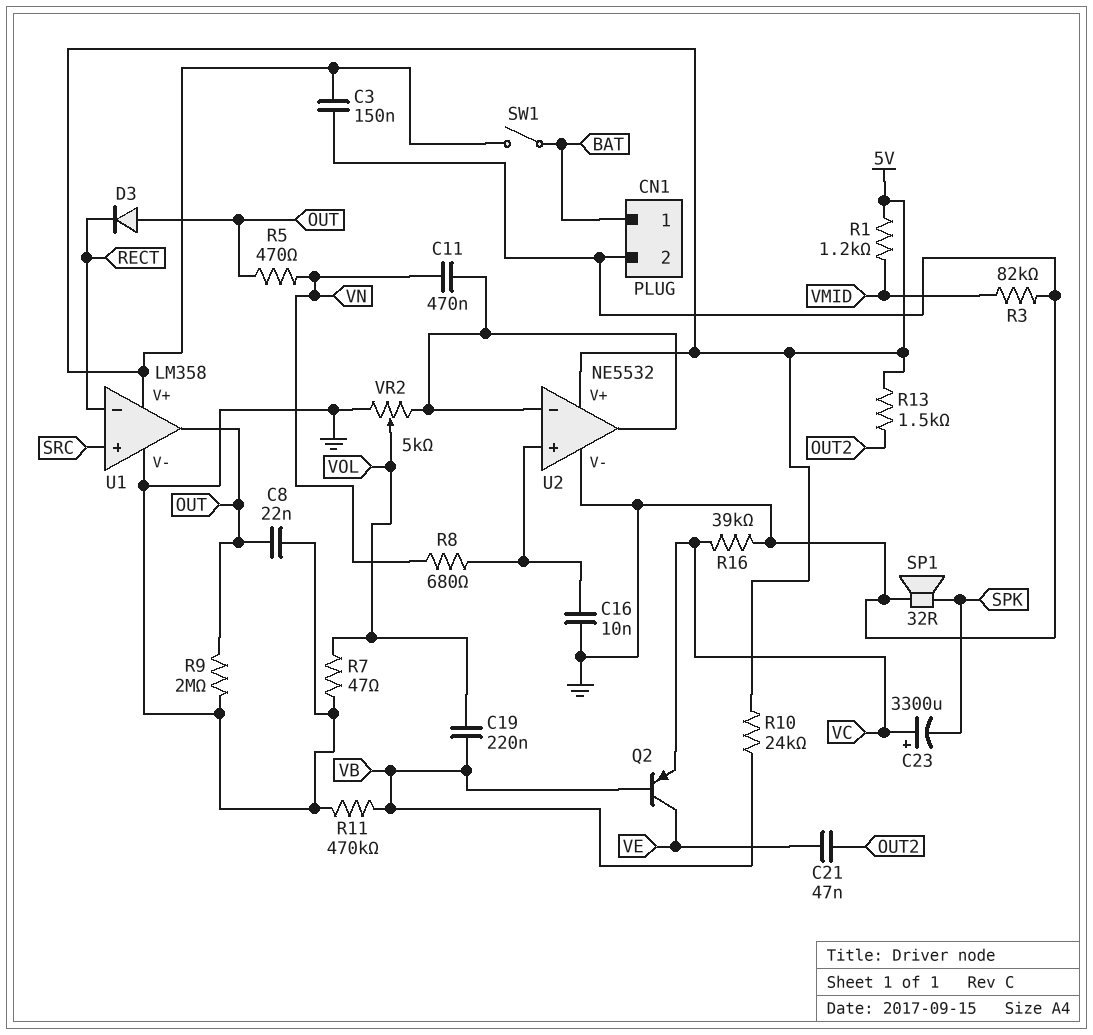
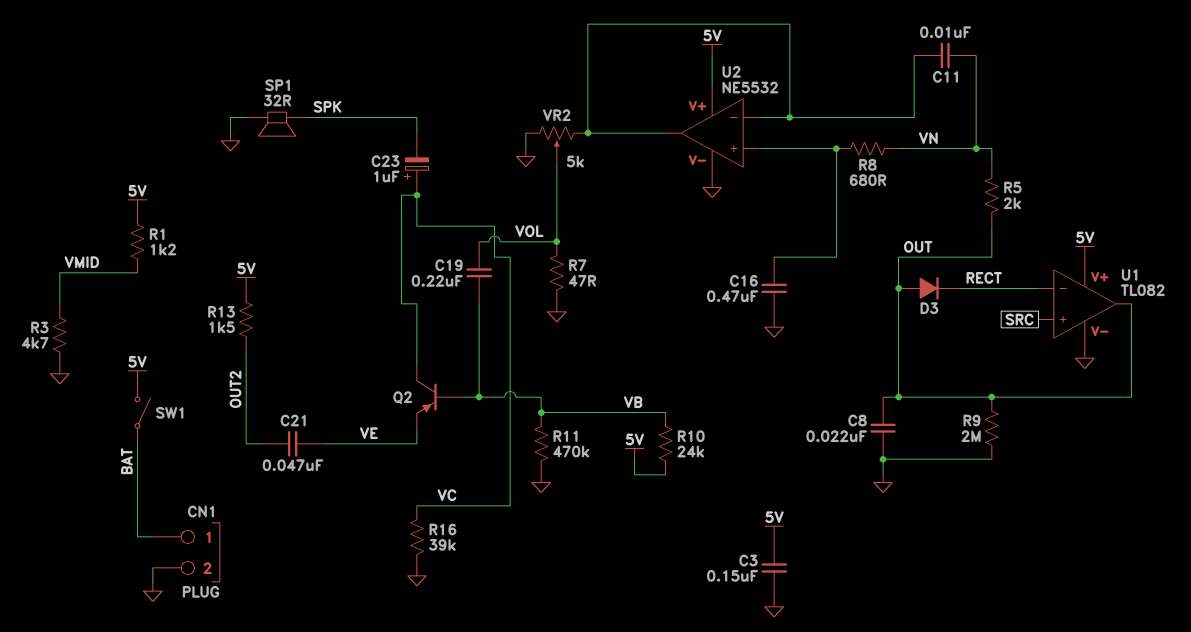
C11: 470nF (U2/in-, VN) -> 10nF (U2/in-, VN)
C16: 10nF (GND, U2/in+) -> 470nF (GND, U2/in+)
C23: 3300uF (plus VC, minus SPK) -> 1uF (plus VC, minus SPK)
Q2: PNP (B VB, C VE, E VC) -> PNP (B VB, C VC, E VE)
R3: 82k (GND, VMID) -> 4.7k (GND, VMID)
R5: 470 (OUT, VN) -> 2k (OUT, VN)
U1: LM358 -> TL082

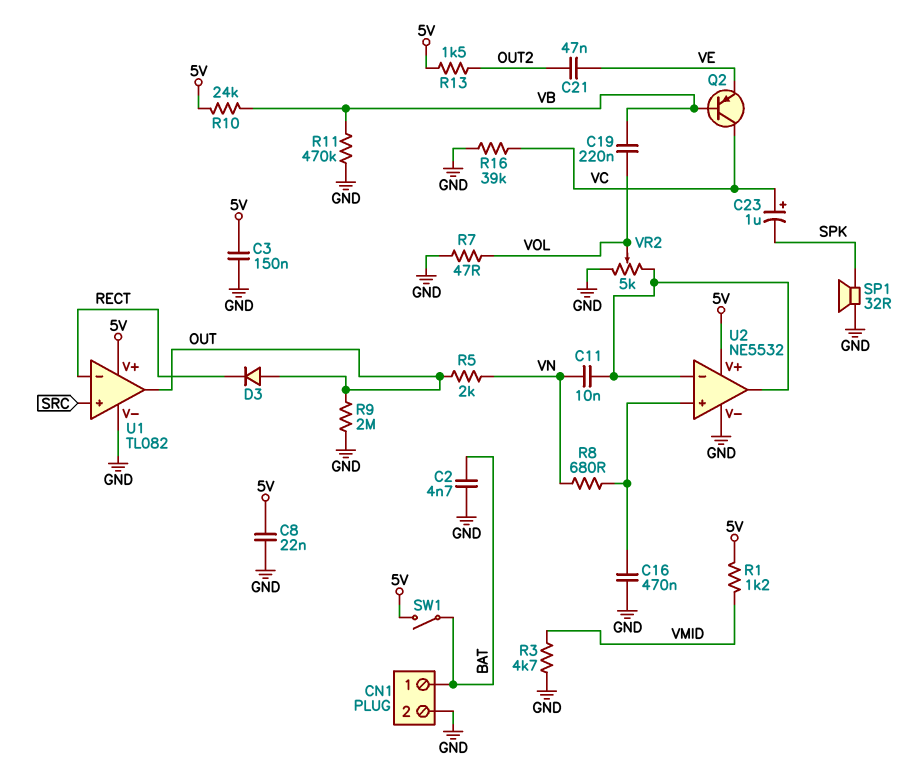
C2: none -> 4.7nF (BAT, GND)
C8: 22nF (GND, OUT) -> 22nF (5V, GND)

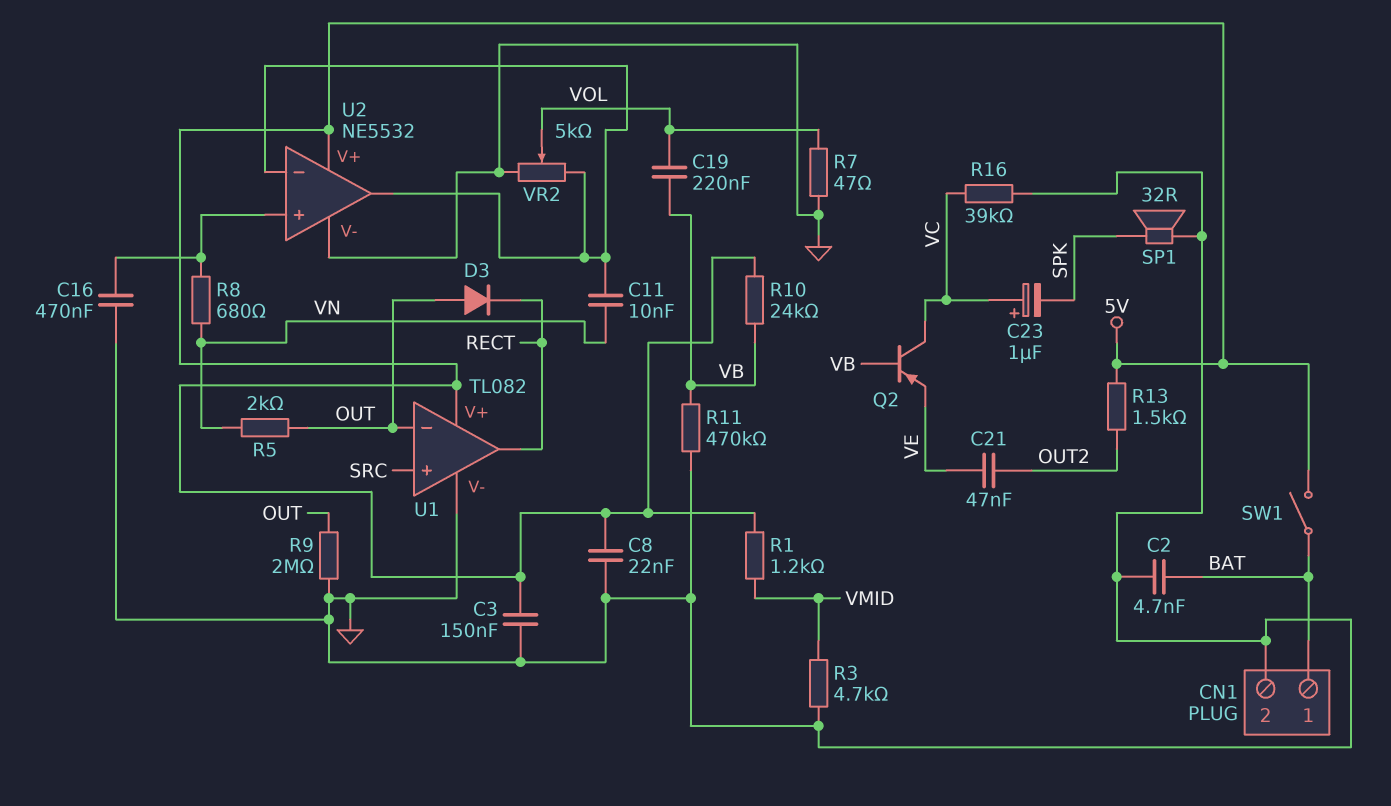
U1 pin in-: RECT -> OUT
U1 pin out: OUT -> RECT

